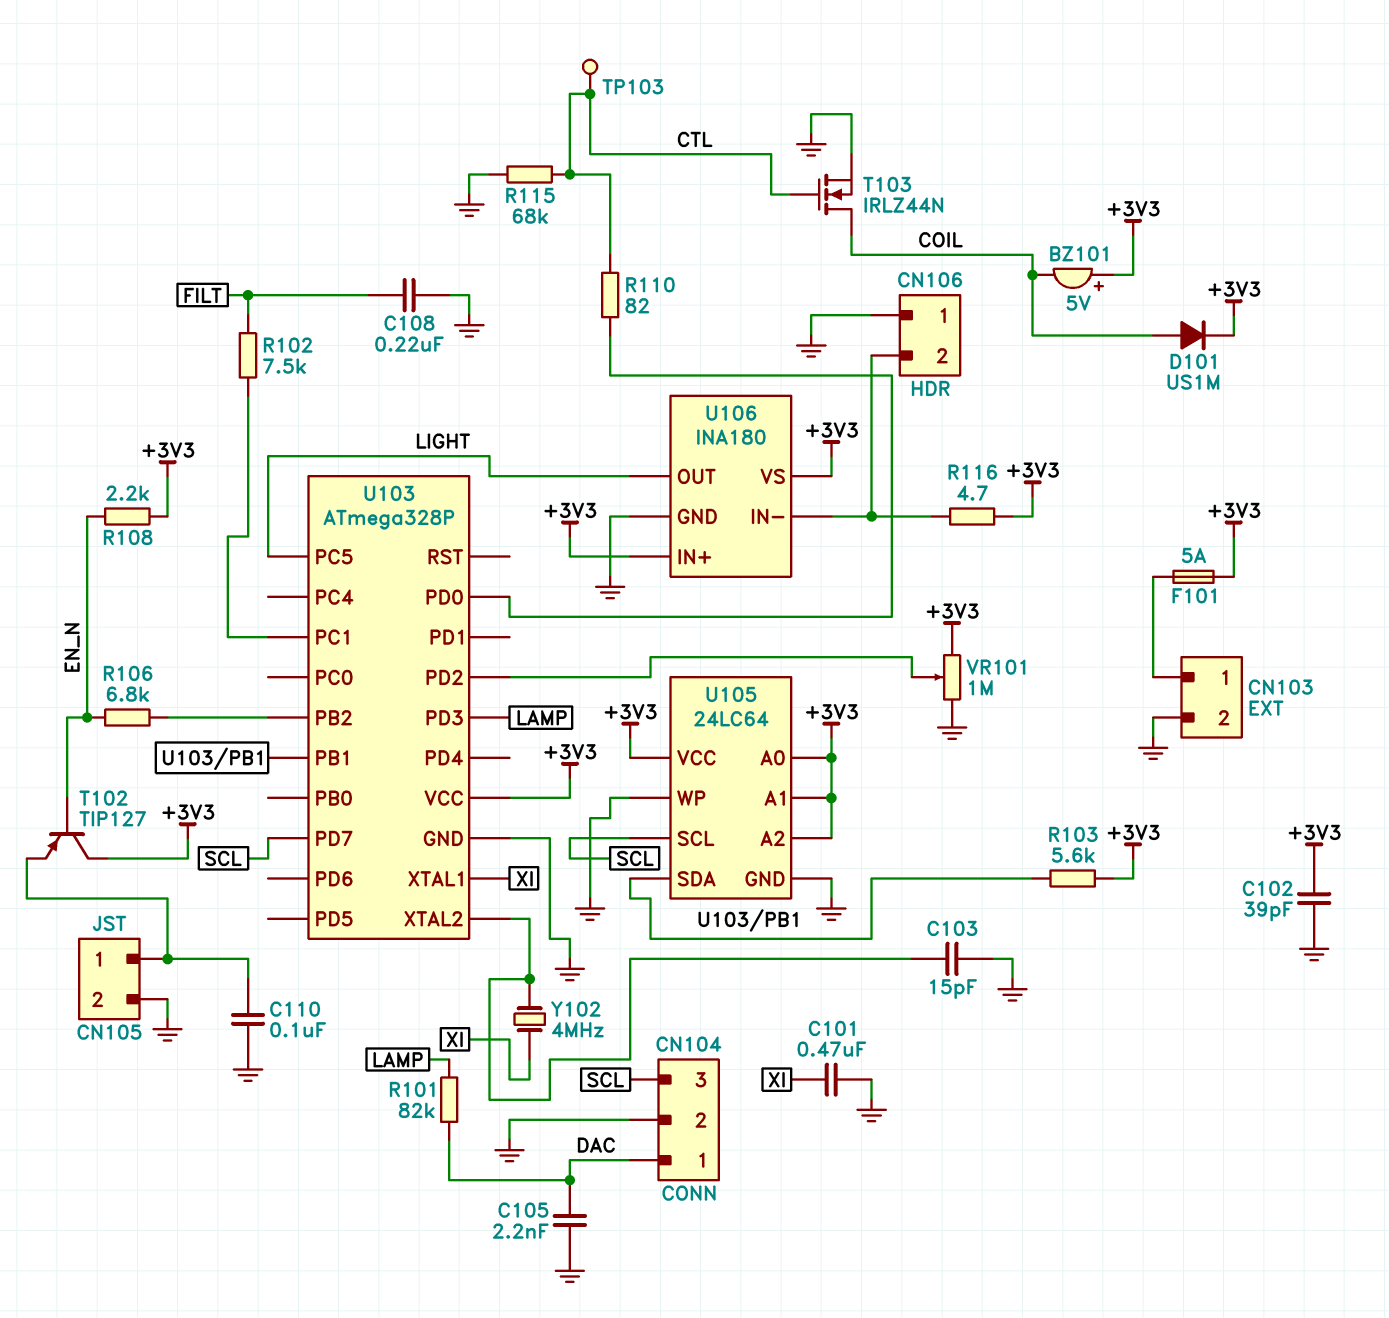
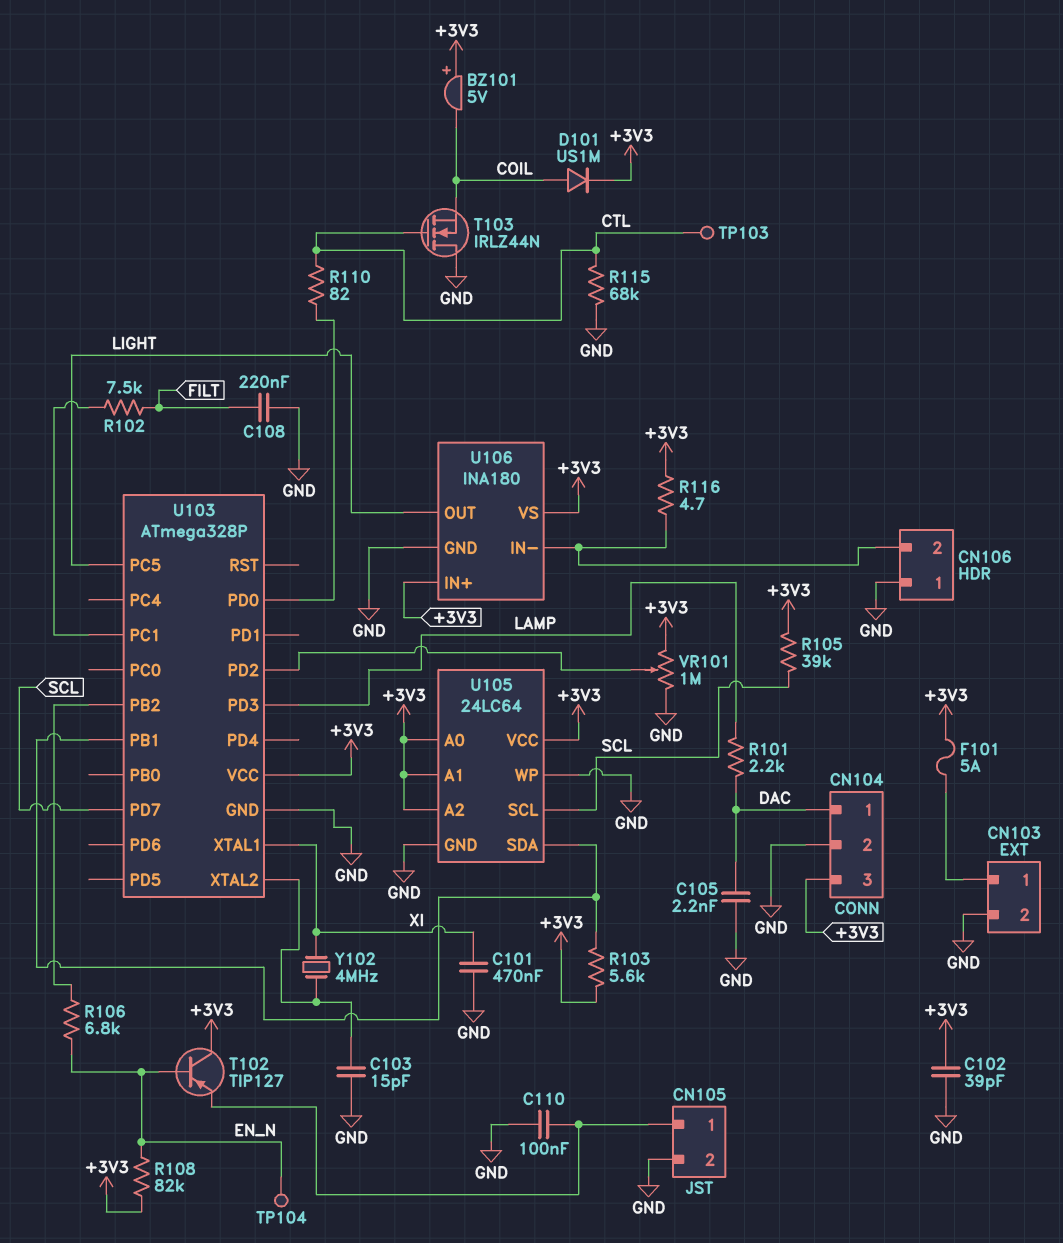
CN104 pin 3: SCL -> +3V3
R101: 82k (DAC, LAMP) -> 2.2k (DAC, LAMP)
R105: none -> 39k (+3V3, SCL)
R108: 2.2k (+3V3, EN_N) -> 82k (+3V3, EN_N)
T103: NMOS IRLZ44N (G CTL, D COIL, S GND) -> NMOS IRLZ44N (G CTL, D GND, S COIL)
TP104: none -> test point (EN_N)

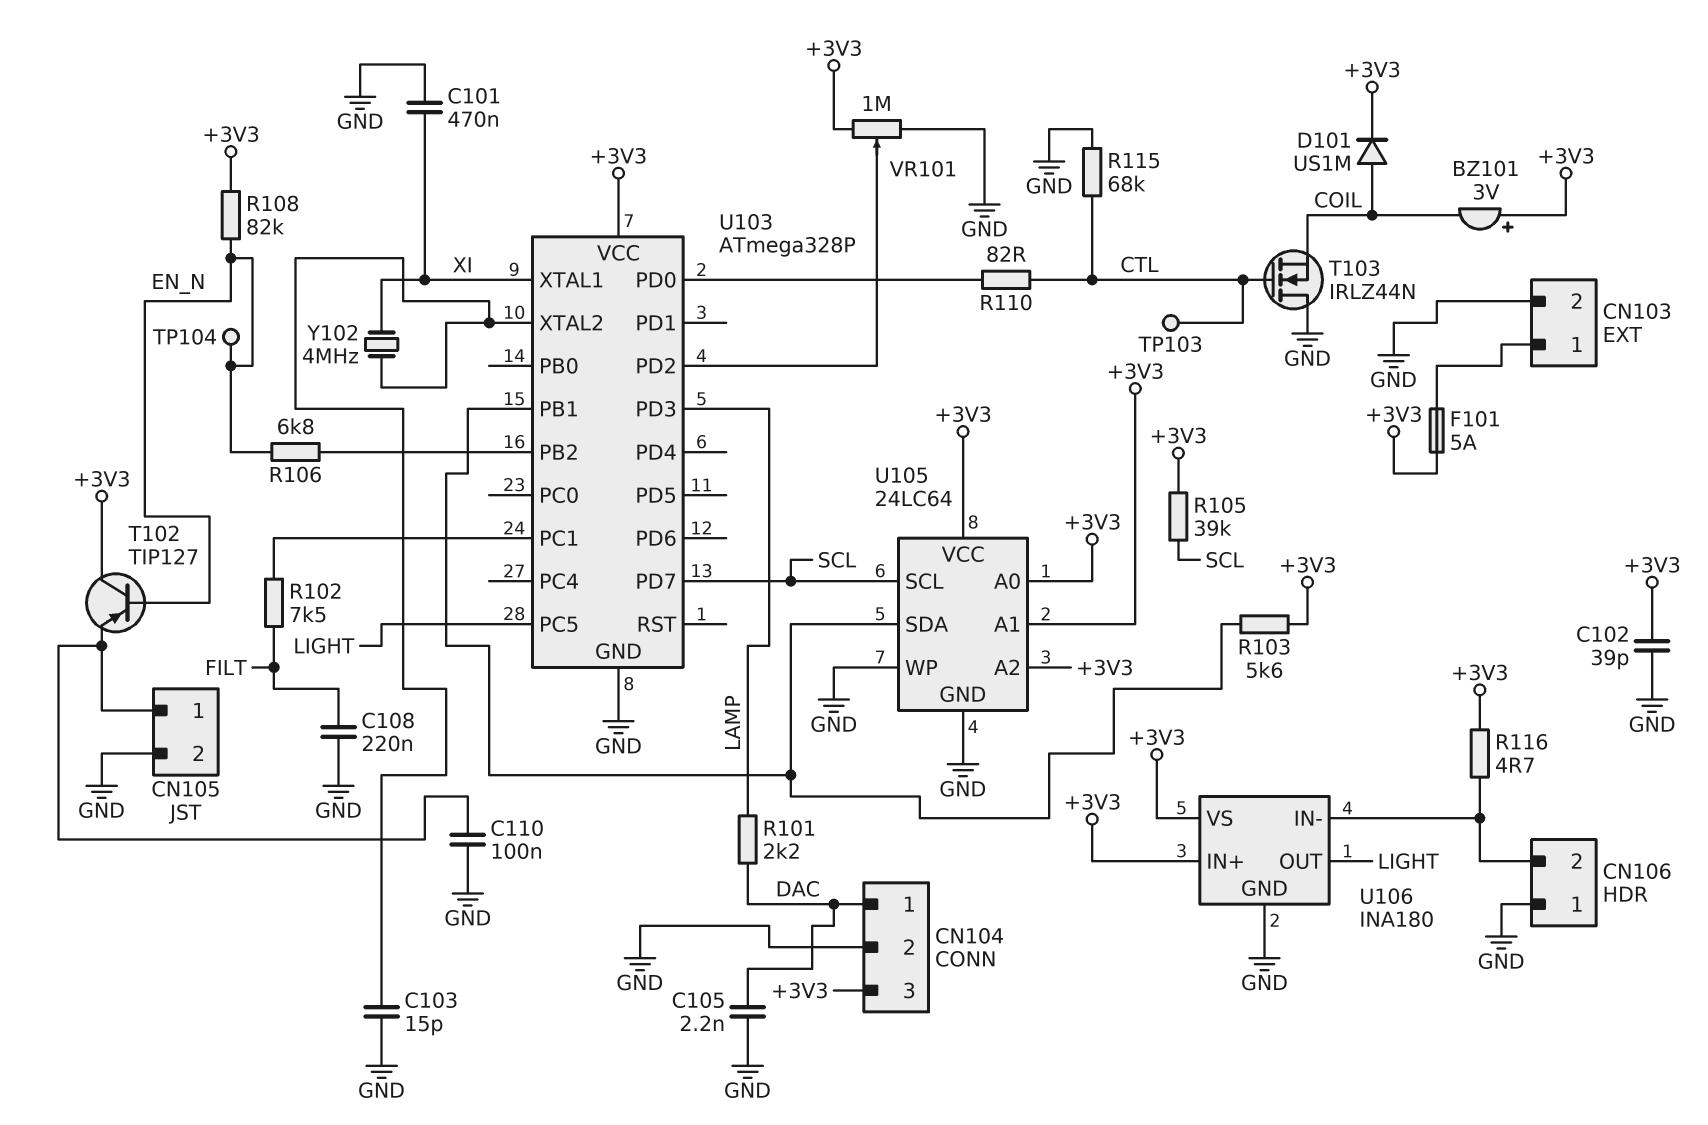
BZ101: buzzer 5V (plus +3V3, minus COIL) -> buzzer 3V (plus +3V3, minus COIL)

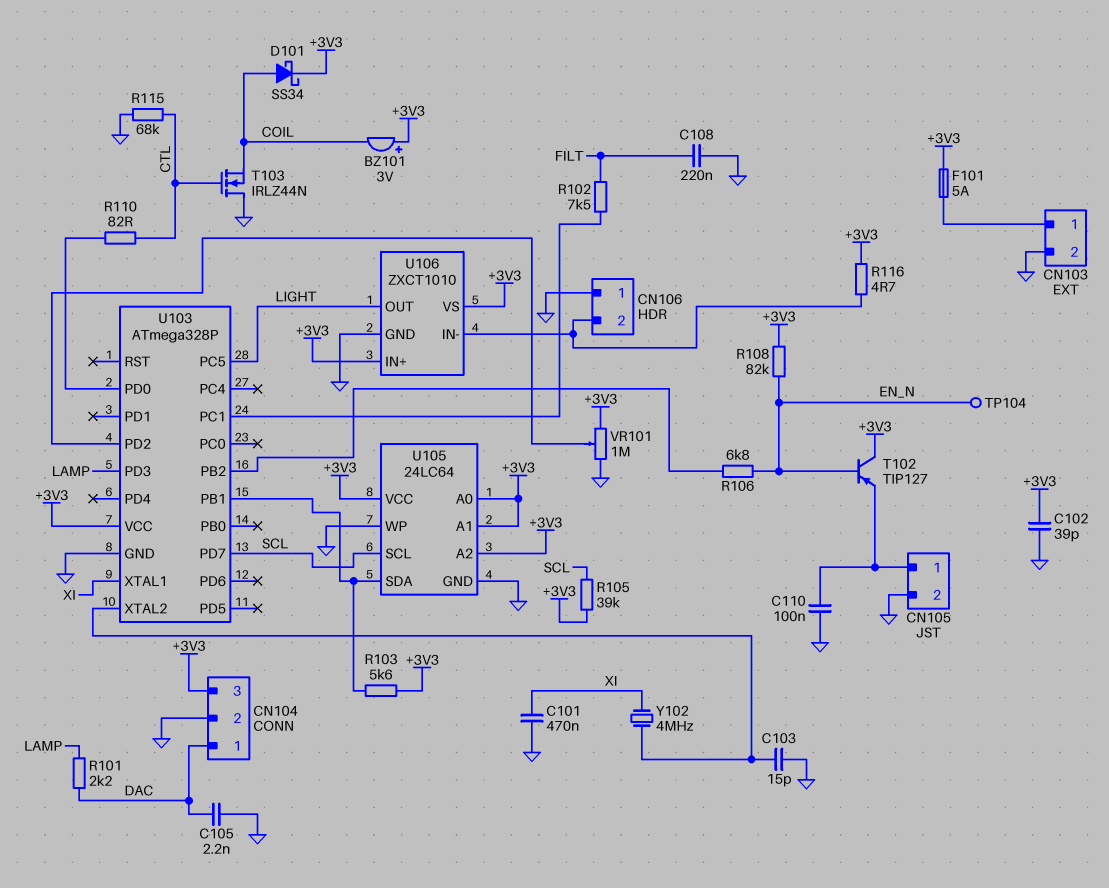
D101: diode US1M (A COIL, K +3V3) -> schottky SS34 (A COIL, K +3V3)
TP103: test point (CTL) -> none
U106: INA180 -> ZXCT1010

